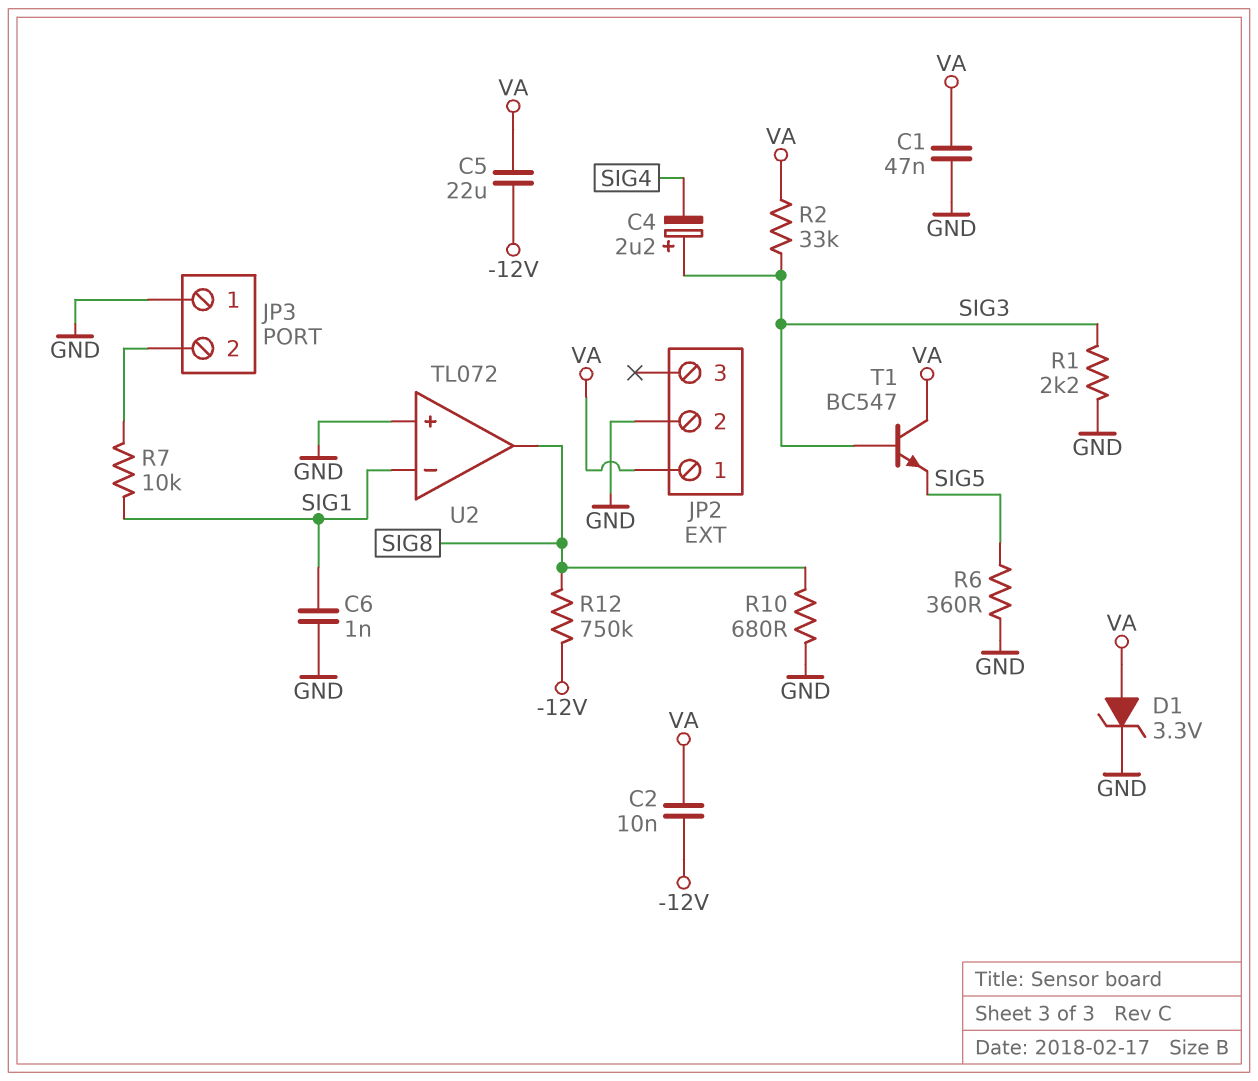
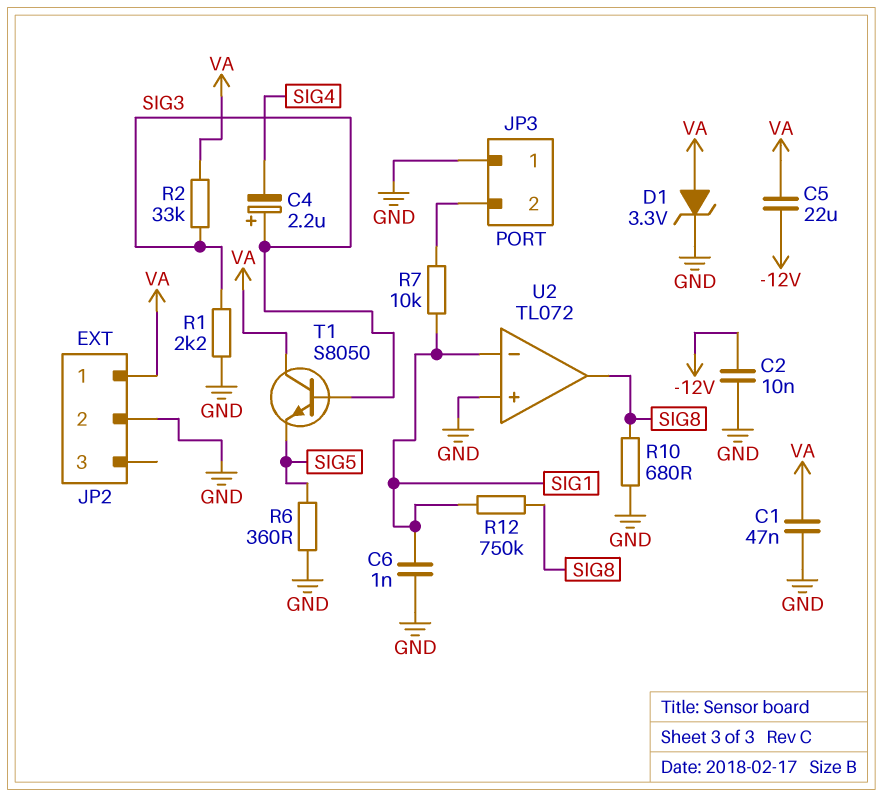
C2: 10nF (-12V, VA) -> 10nF (-12V, GND)
R12: 750k (-12V, SIG8) -> 750k (SIG1, SIG8)
T1: NPN BC547 (B SIG3, C VA, E SIG5) -> NPN S8050 (B SIG3, C VA, E SIG5)

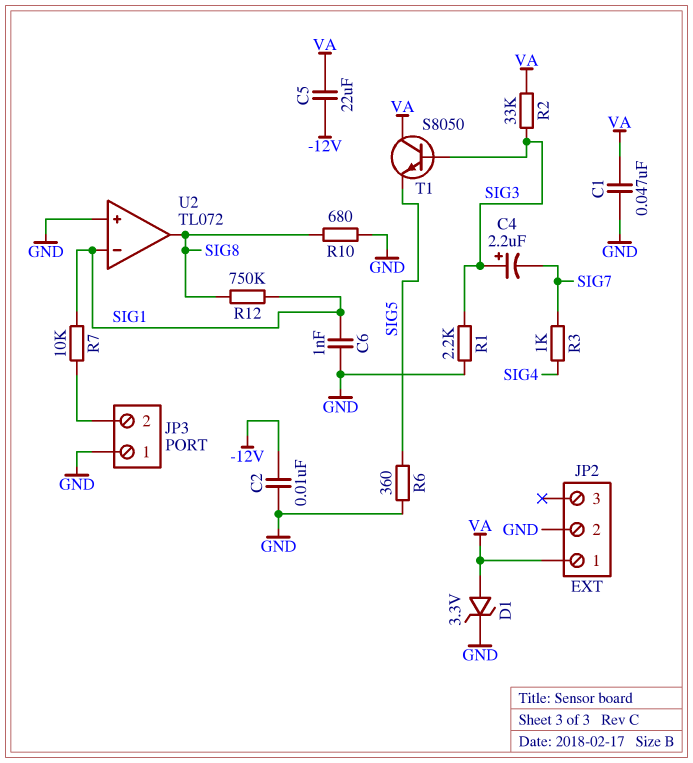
C4: 2.2uF (plus SIG3, minus SIG4) -> 2.2uF (plus SIG3, minus SIG7)
R3: none -> 1k (SIG4, SIG7)

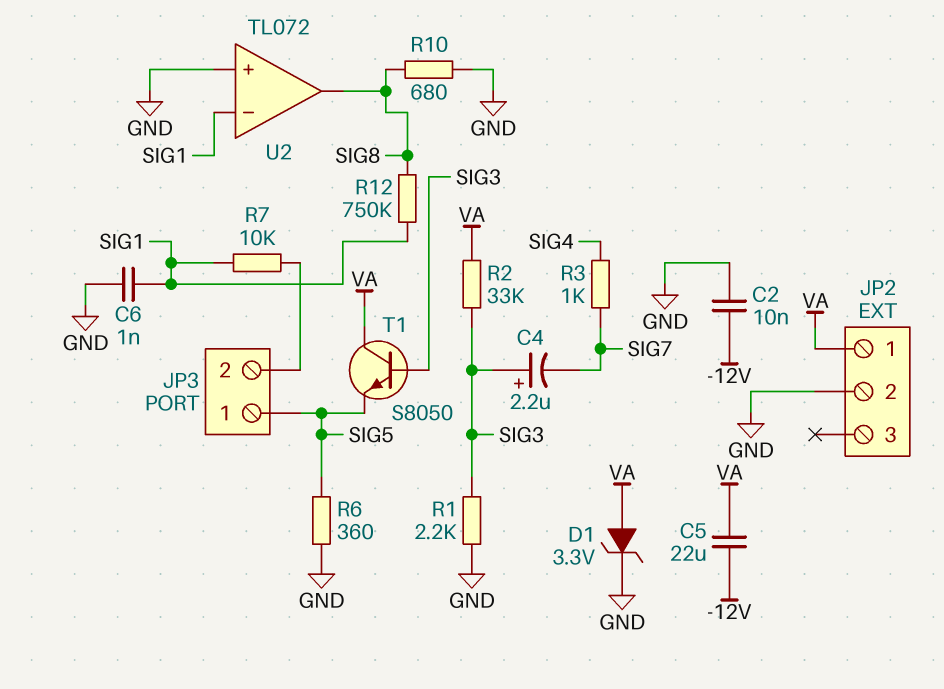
C1: 47nF (GND, VA) -> none
JP3 pin 1: GND -> SIG5

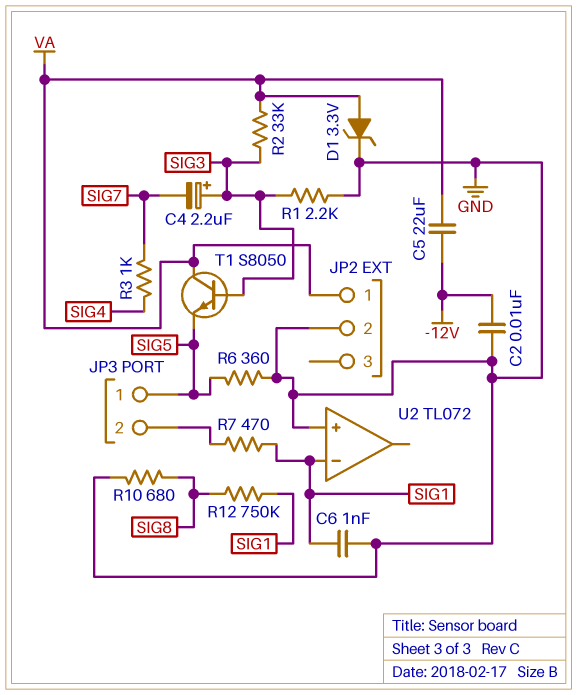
R7: 10k (JP3/2, SIG1) -> 470 (JP3/2, SIG1)
U2 pin out: SIG8 -> none

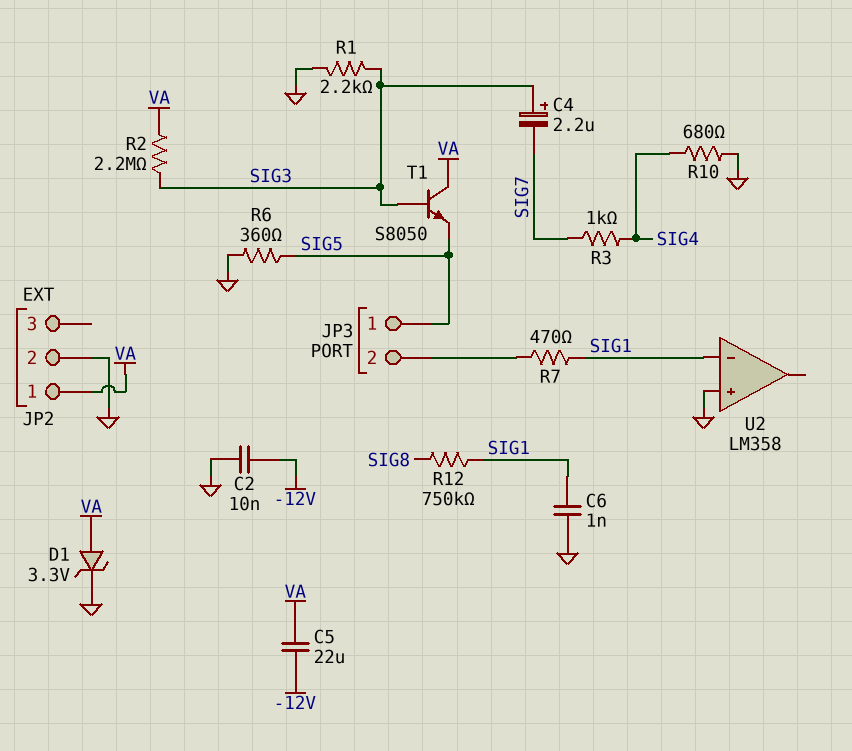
R2: 33k (SIG3, VA) -> 2.2M (SIG3, VA)
R10: 680 (GND, SIG8) -> 680 (GND, SIG4)
U2: TL072 -> LM358

